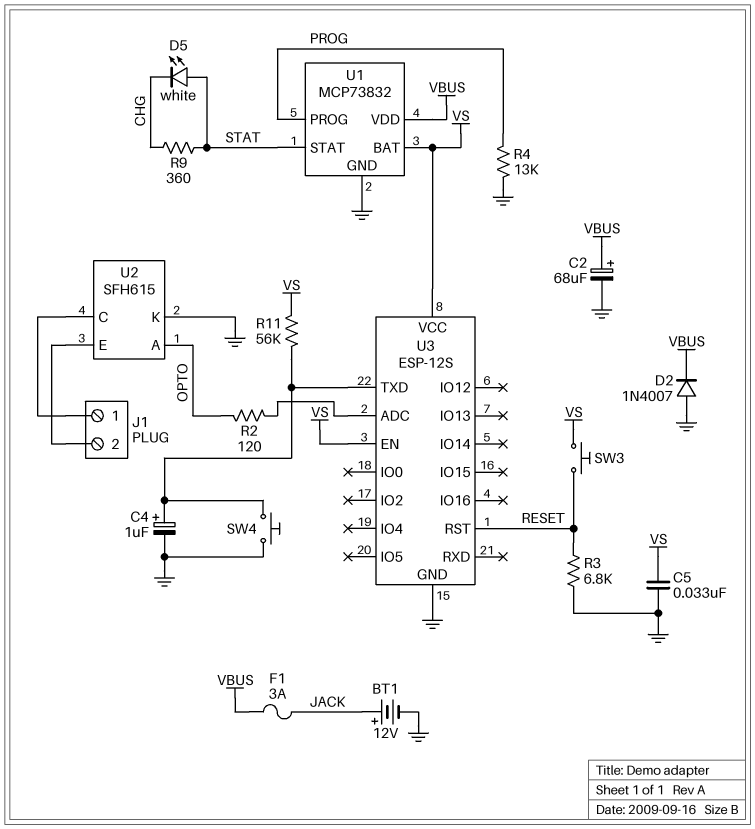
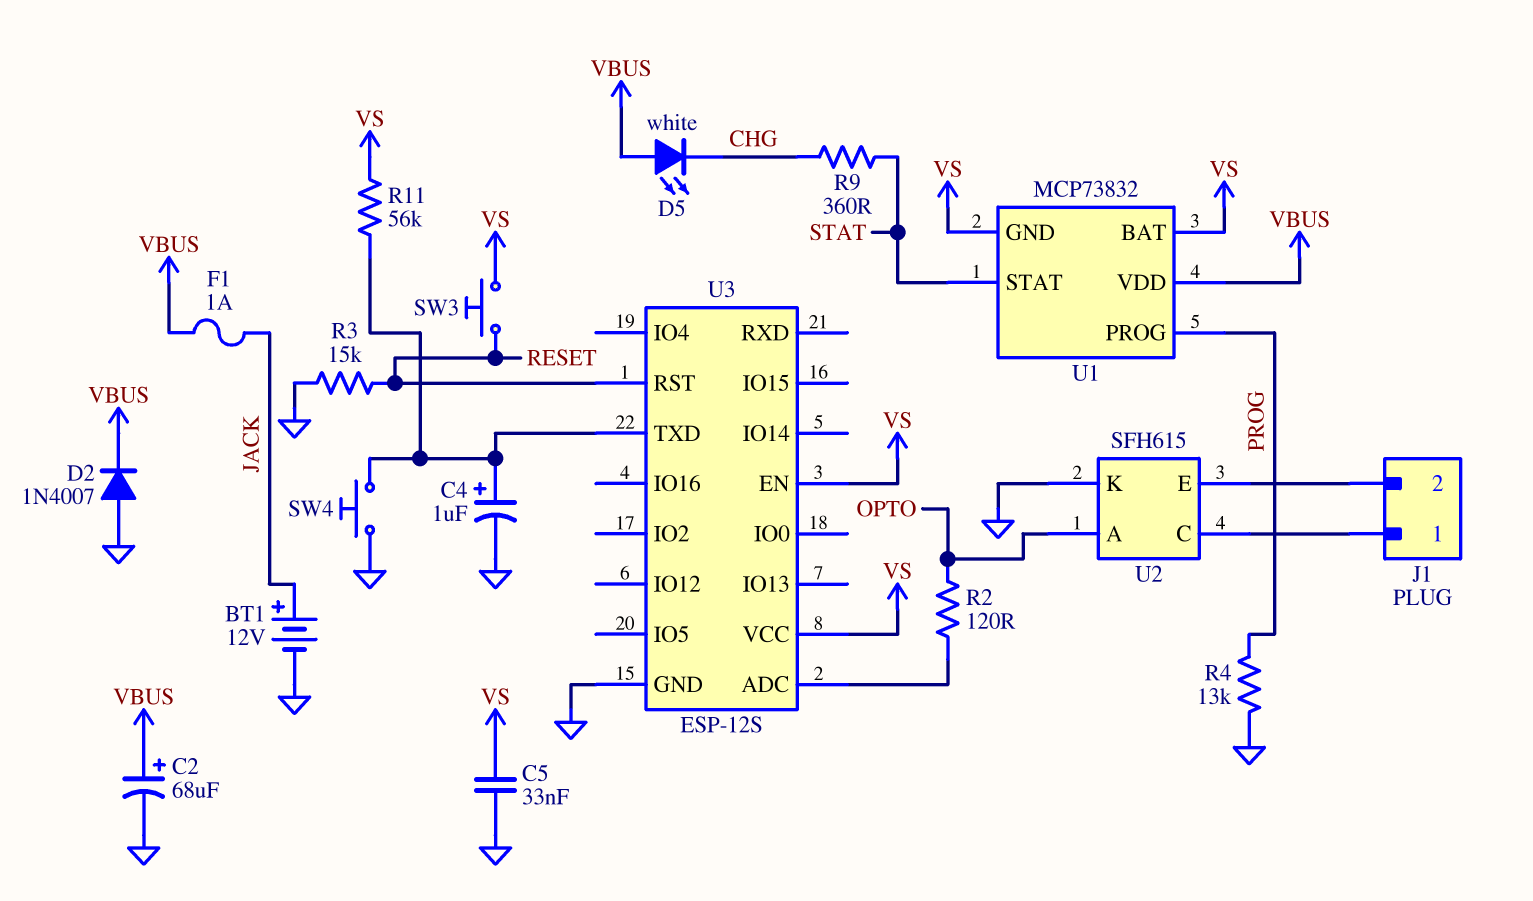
D5: LED white (A STAT, K CHG) -> LED white (A VBUS, K CHG)
F1: 3A (JACK, VBUS) -> 1A (JACK, VBUS)
R3: 6.8k (GND, RESET) -> 15k (GND, RESET)
U1 pin GND: GND -> VS

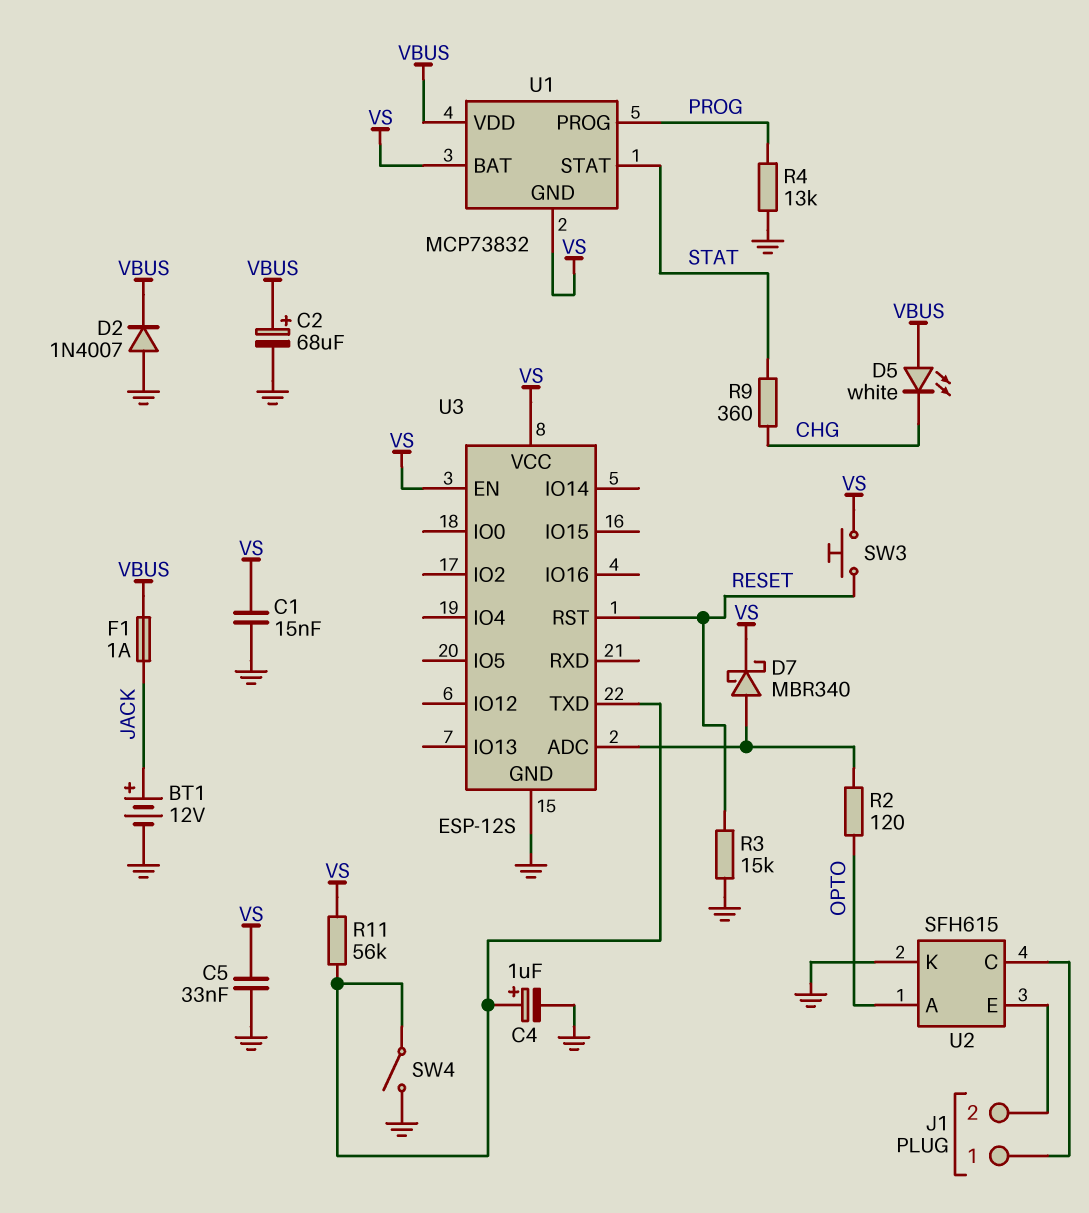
C1: none -> 15nF (GND, VS)
D7: none -> schottky MBR340 (A U3/ADC, K VS)
SW4: button (GND, U3/TXD) -> switch (GND, U3/TXD)

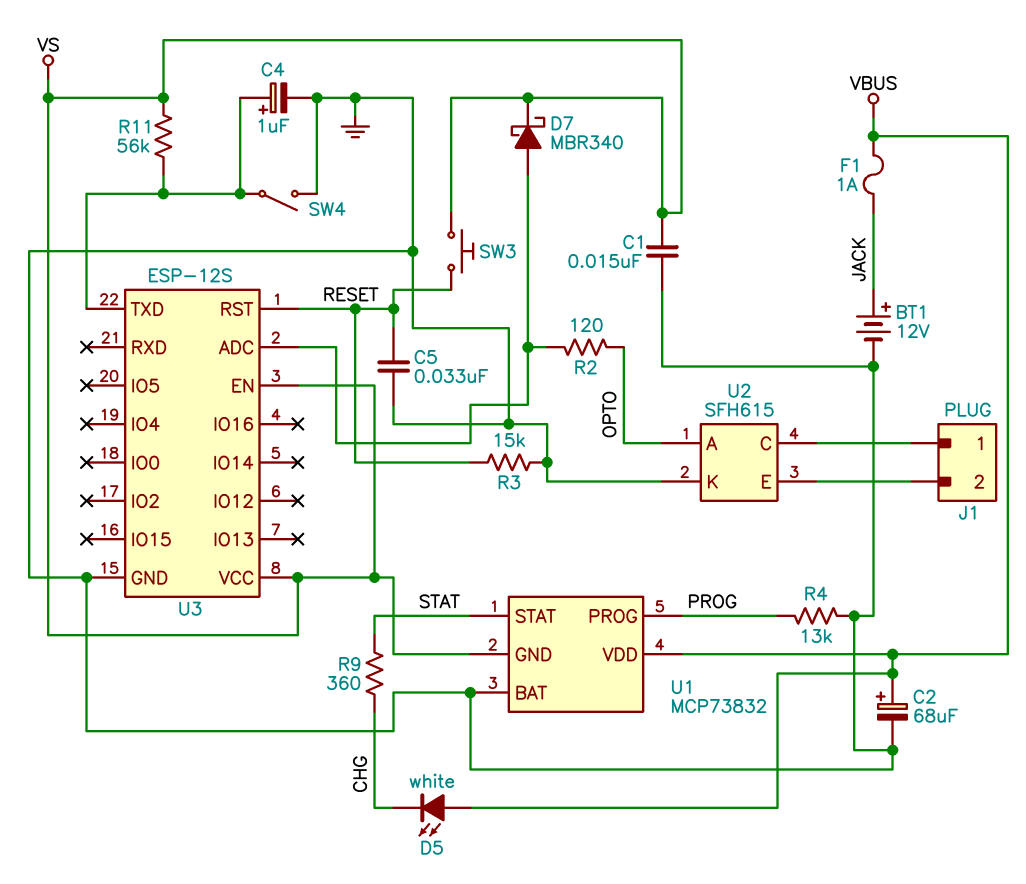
C5: 33nF (GND, VS) -> 33nF (GND, RESET)
D2: diode 1N4007 (A GND, K VBUS) -> none
U1 pin BAT: VS -> GND

